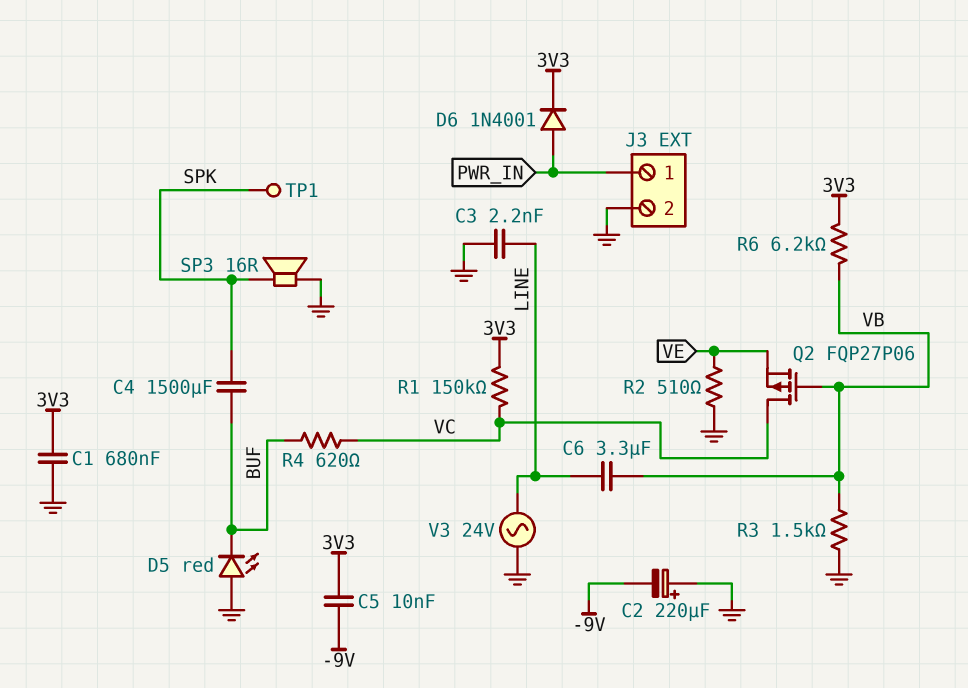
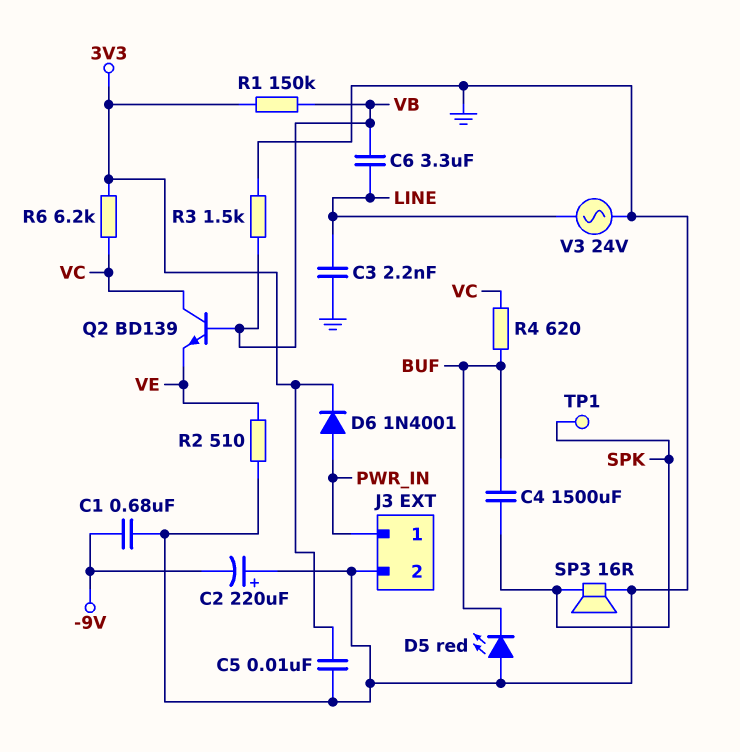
C1: 680nF (3V3, GND) -> 680nF (-9V, GND)
C5: 10nF (-9V, 3V3) -> 10nF (3V3, GND)
Q2: PMOS FQP27P06 (G VB, D VC, S VE) -> NPN BD139 (B VB, C VC, E VE)
R1: 150k (3V3, VC) -> 150k (3V3, VB)
R6: 6.2k (3V3, VB) -> 6.2k (3V3, VC)

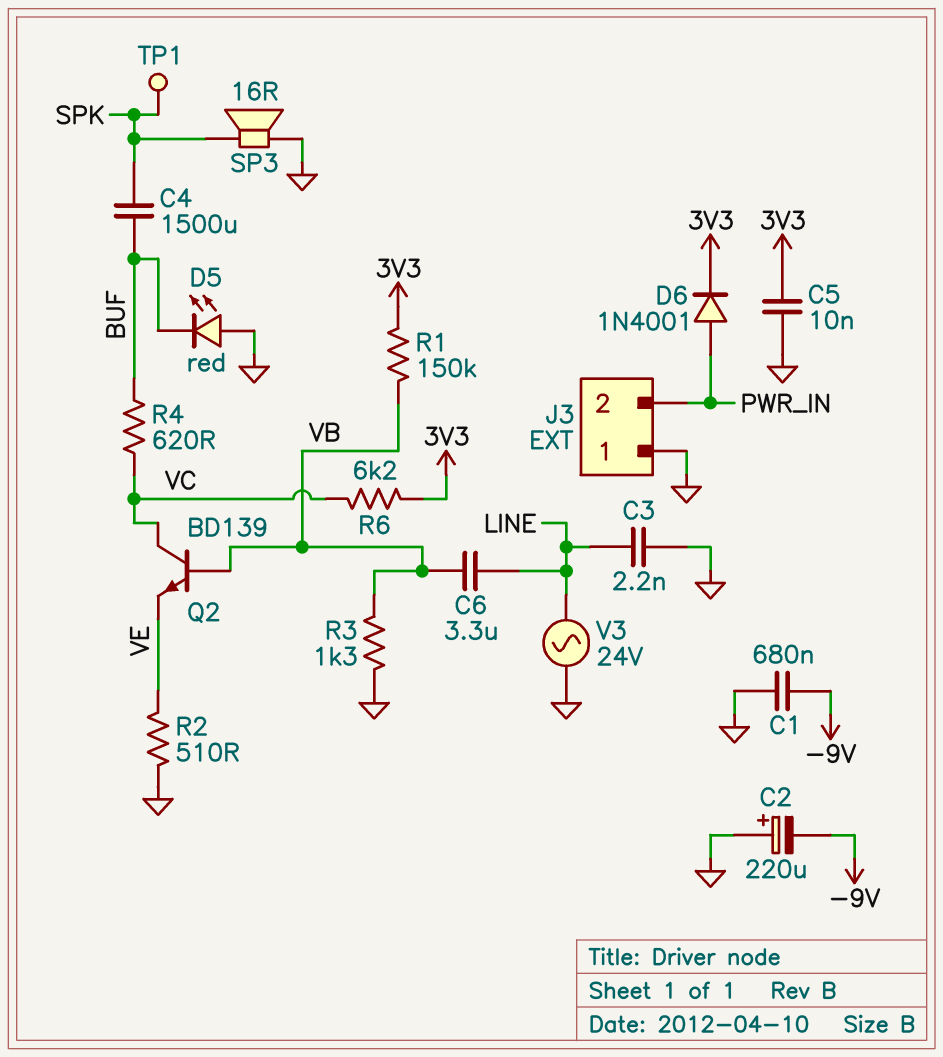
J3 pin 1: PWR_IN -> GND
J3 pin 2: GND -> PWR_IN
R3: 1.5k (GND, VB) -> 1.3k (GND, VB)

